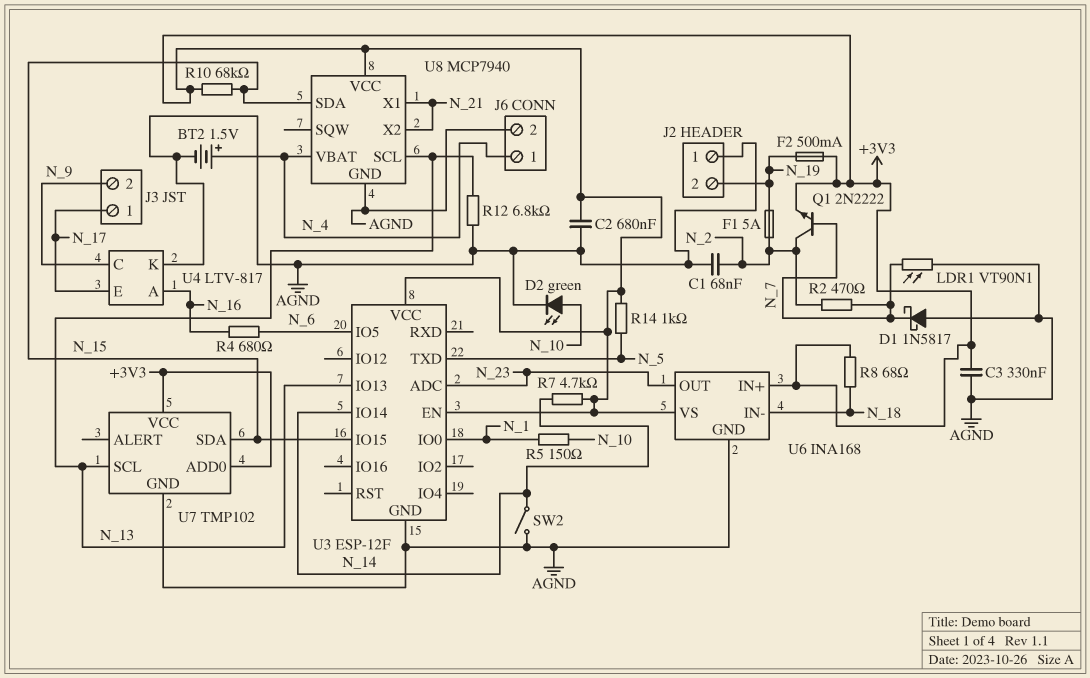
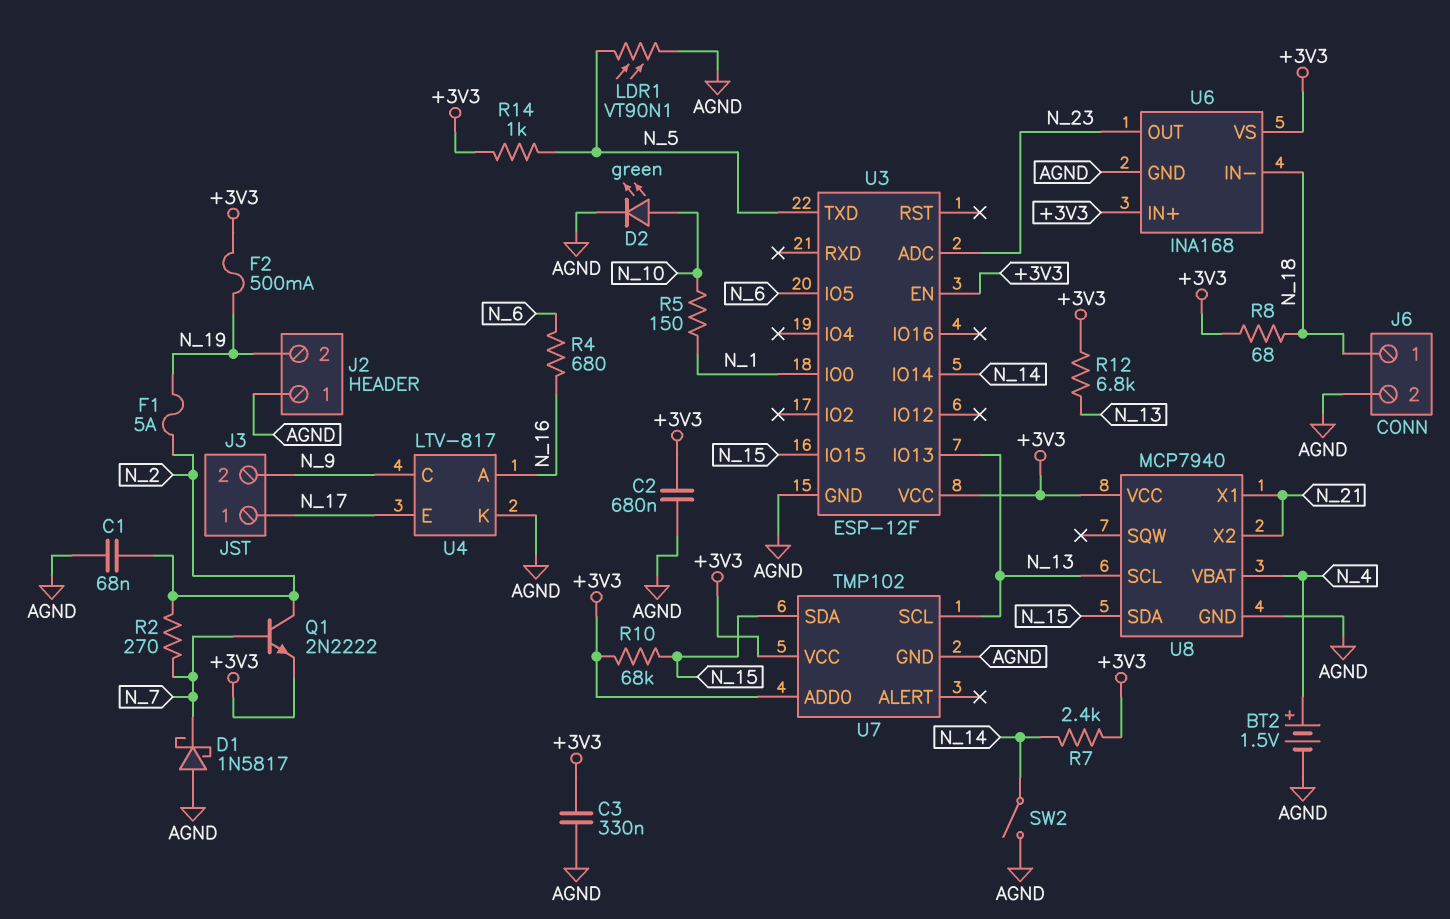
J6 pin 1: N_4 -> N_18
LDR1: VT90N1 (AGND, N_7) -> VT90N1 (AGND, N_5)
R2: 470 (N_2, N_7) -> 270 (N_2, N_7)
R7: 4.7k (+3V3, N_14) -> 2.4k (+3V3, N_14)
R12: 6.8k (AGND, N_13) -> 6.8k (+3V3, N_13)

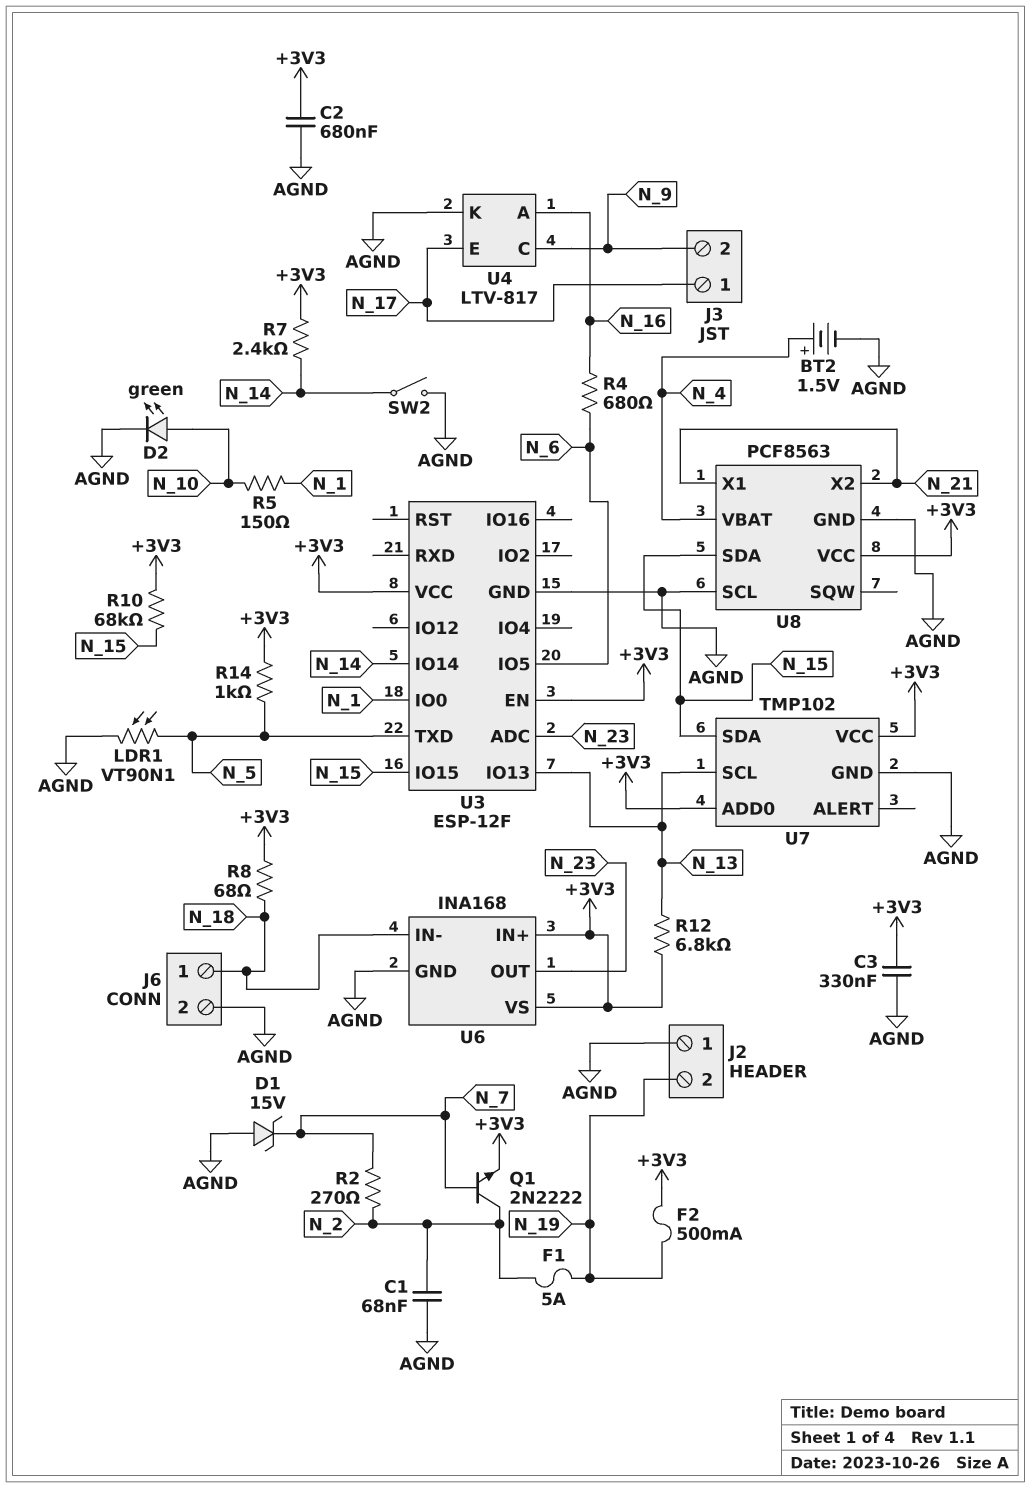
D1: schottky 1N5817 (A AGND, K N_7) -> zener 15V (A AGND, K N_7)
U8: MCP7940 -> PCF8563
U8 pin SCL: N_13 -> AGND

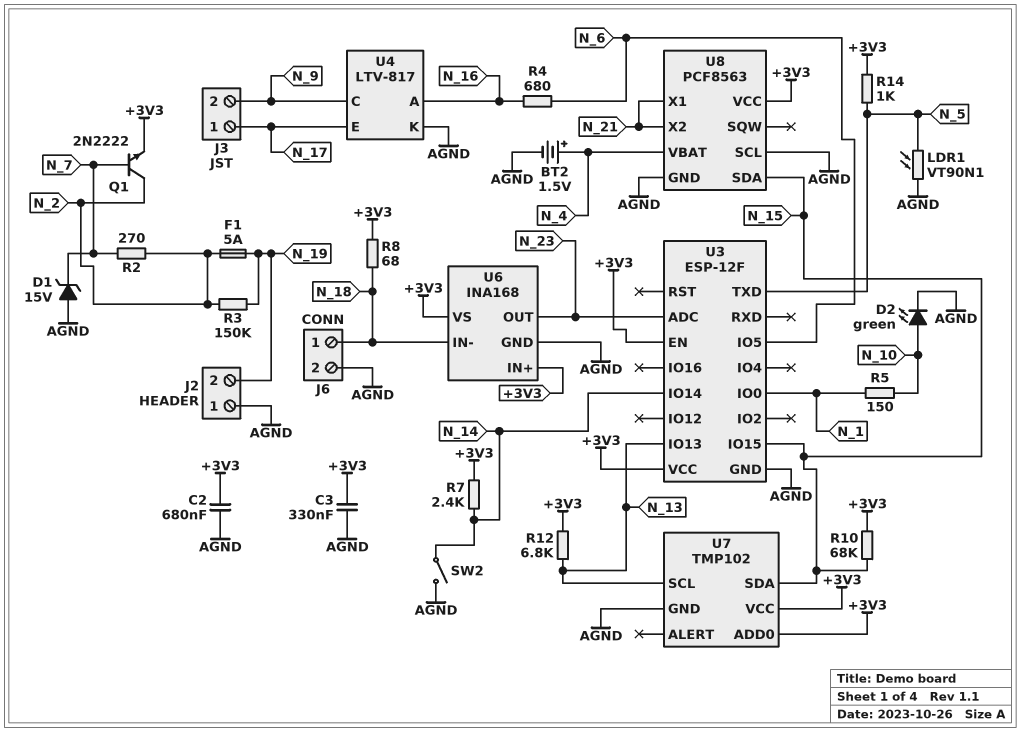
C1: 68nF (AGND, N_2) -> none
F2: 500mA (+3V3, N_19) -> none
R3: none -> 150k (N_2, N_19)

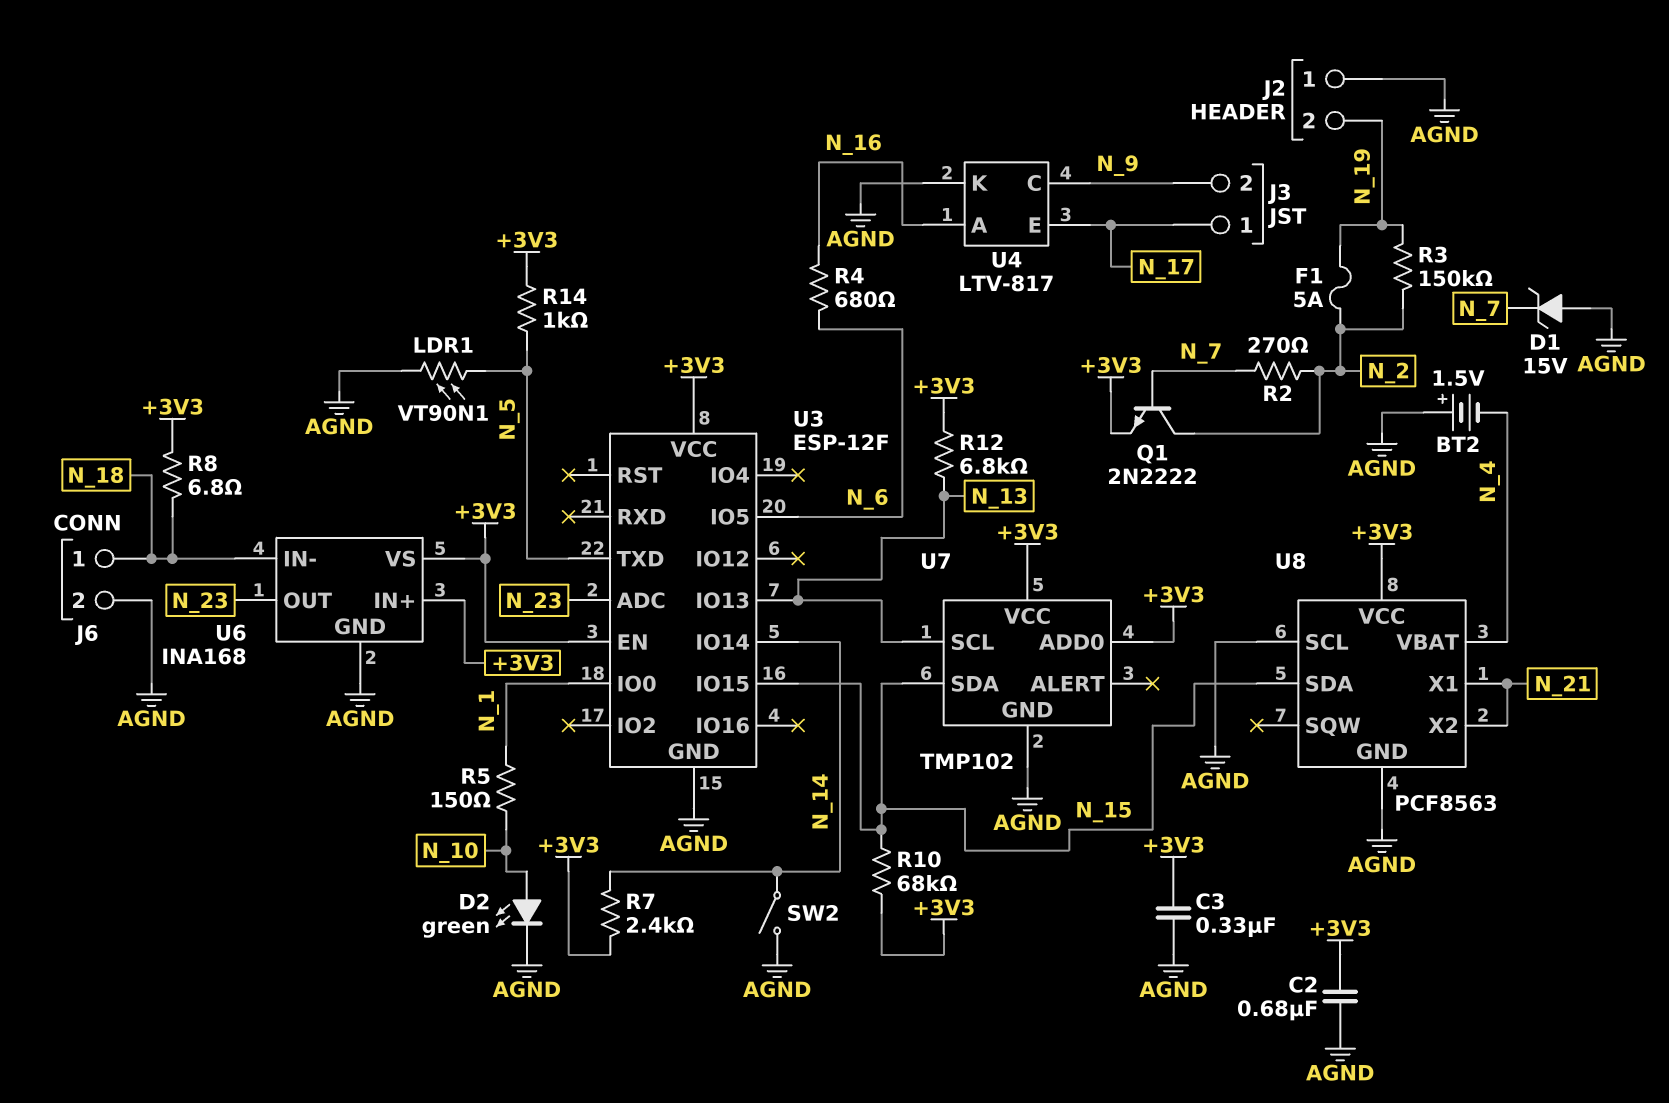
BT2: 1.5V (plus N_4, minus AGND) -> 1.5V (plus AGND, minus N_4)
R8: 68 (+3V3, N_18) -> 6.8 (+3V3, N_18)

